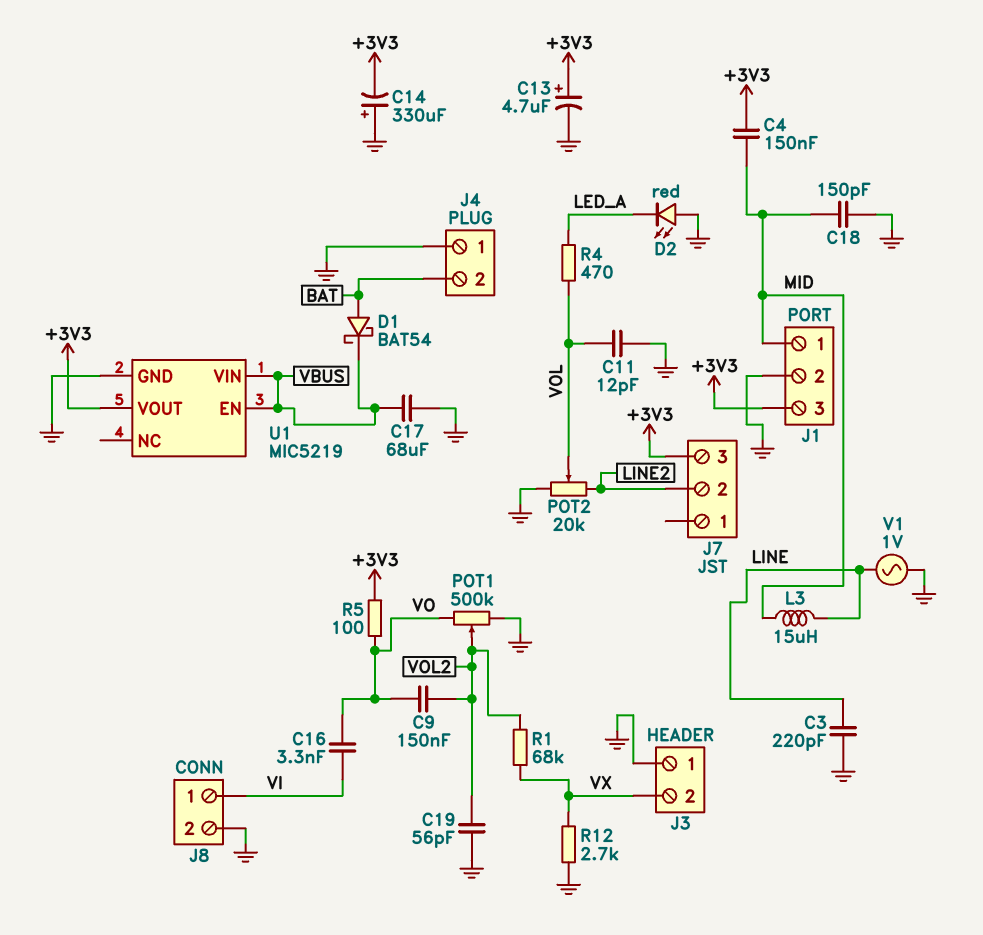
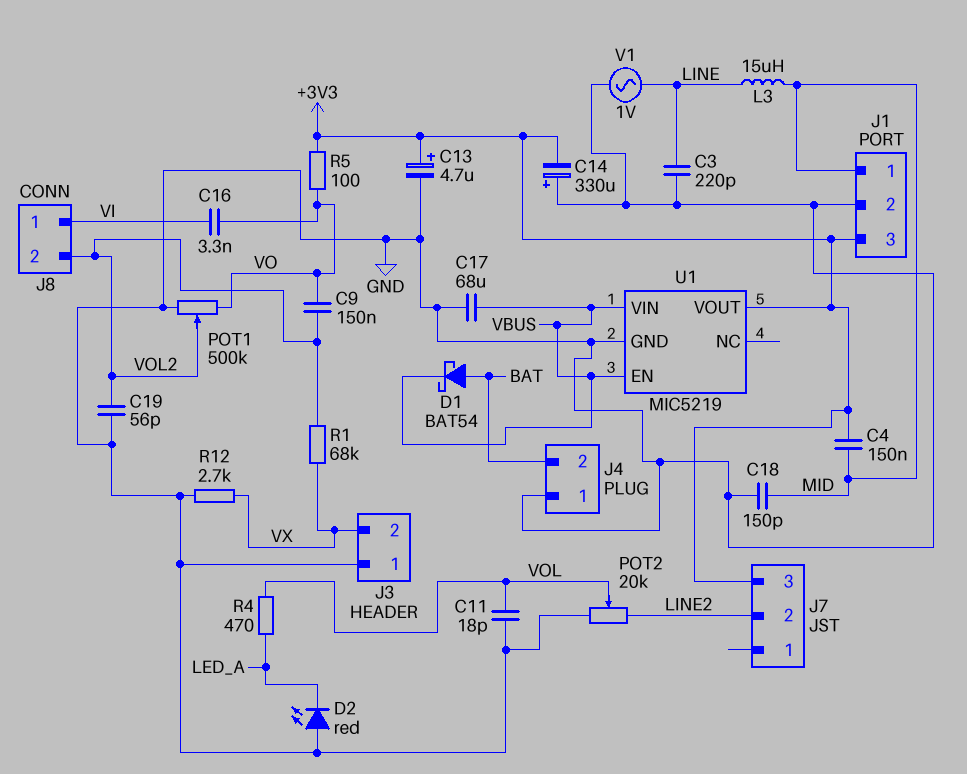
C11: 12pF (GND, VOL) -> 18pF (GND, VOL)
J8 pin 2: GND -> VOL2

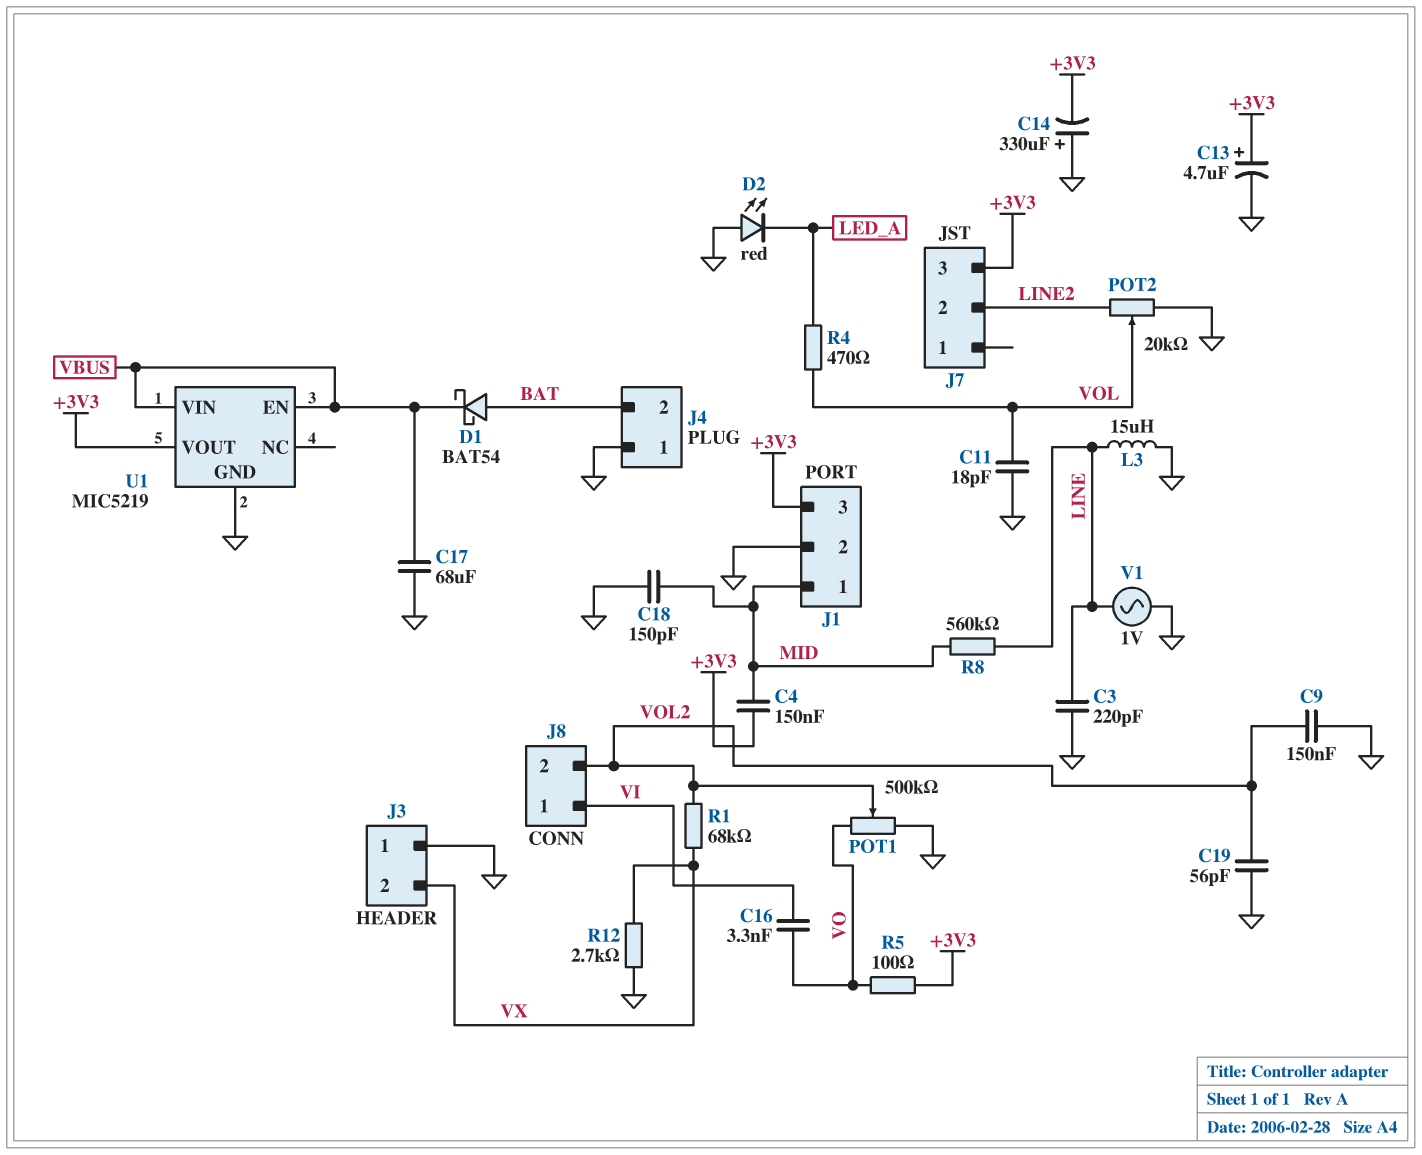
C9: 150nF (VO, VOL2) -> 150nF (GND, VOL2)
L3: 15uH (LINE, MID) -> 15uH (GND, LINE)
R8: none -> 560k (LINE, MID)

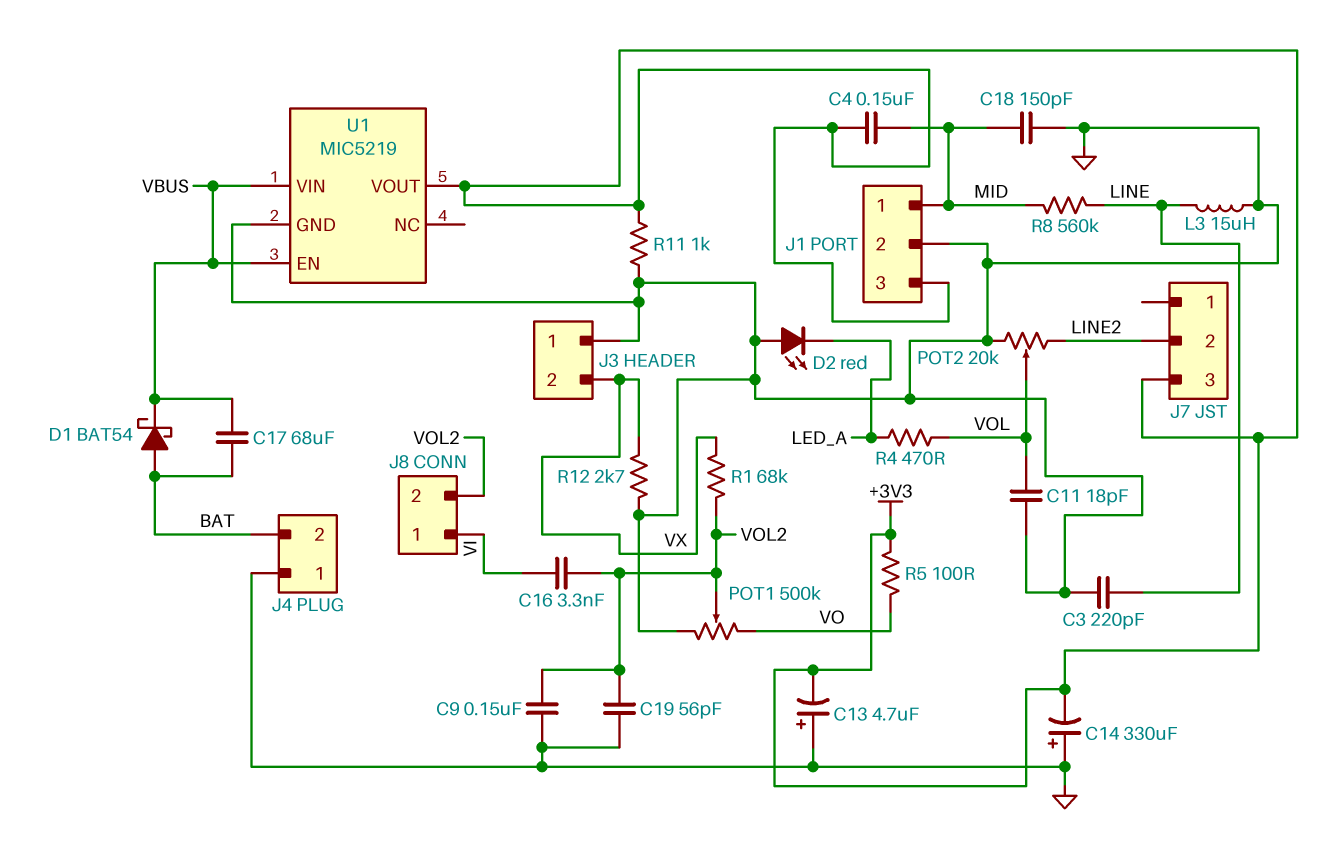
C13: 4.7uF (plus +3V3, minus GND) -> 4.7uF (plus GND, minus +3V3)
C16: 3.3nF (VI, VO) -> 3.3nF (VI, VOL2)
C17: 68uF (GND, VBUS) -> 68uF (BAT, VBUS)
R11: none -> 1k (+3V3, GND)
V1: AC 1V (GND, LINE) -> none

